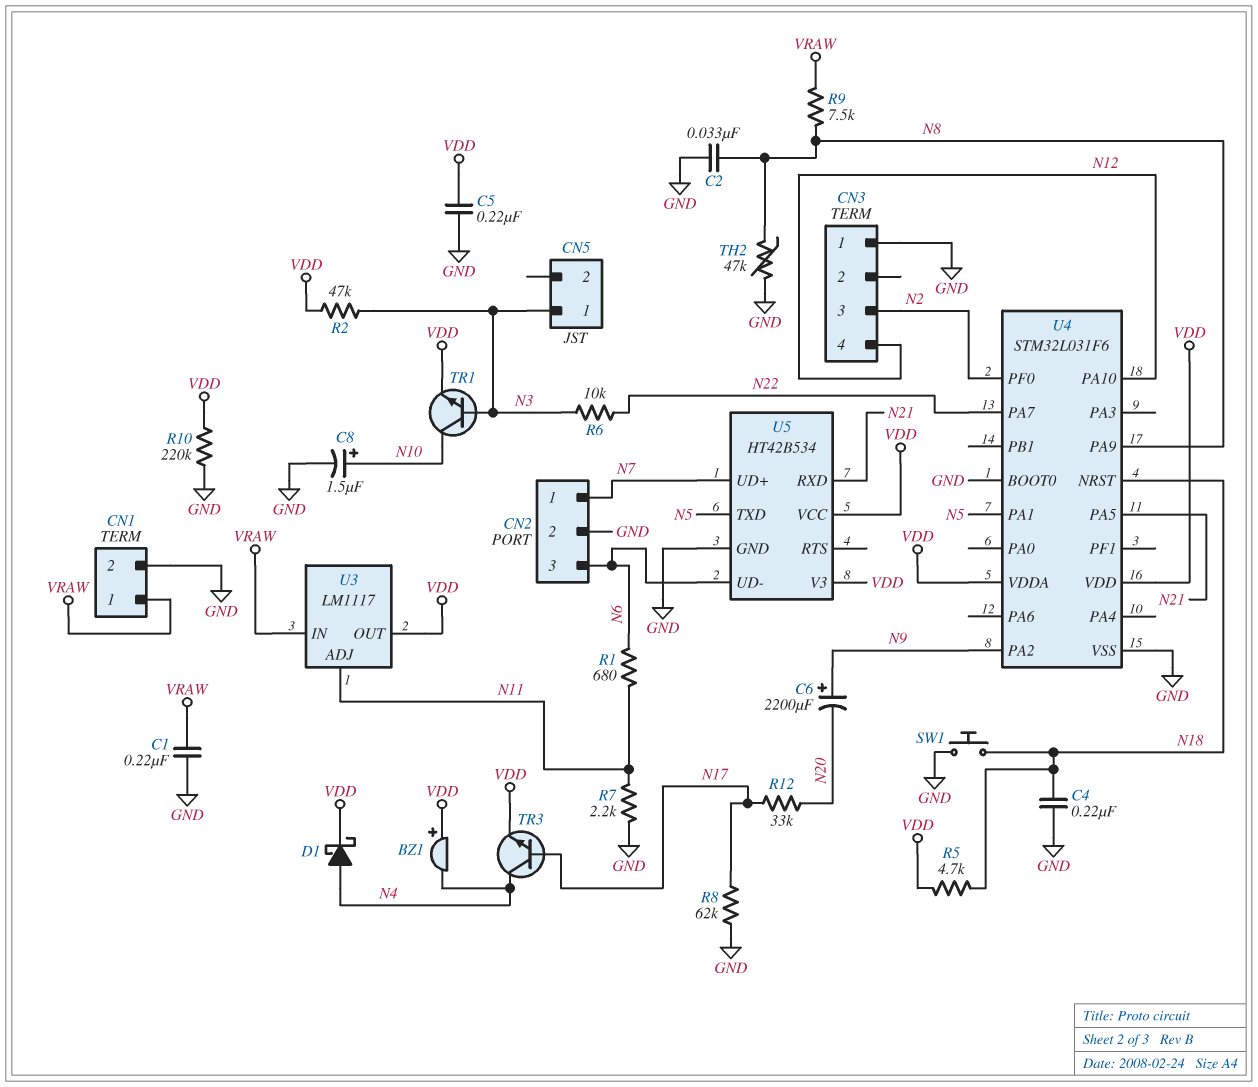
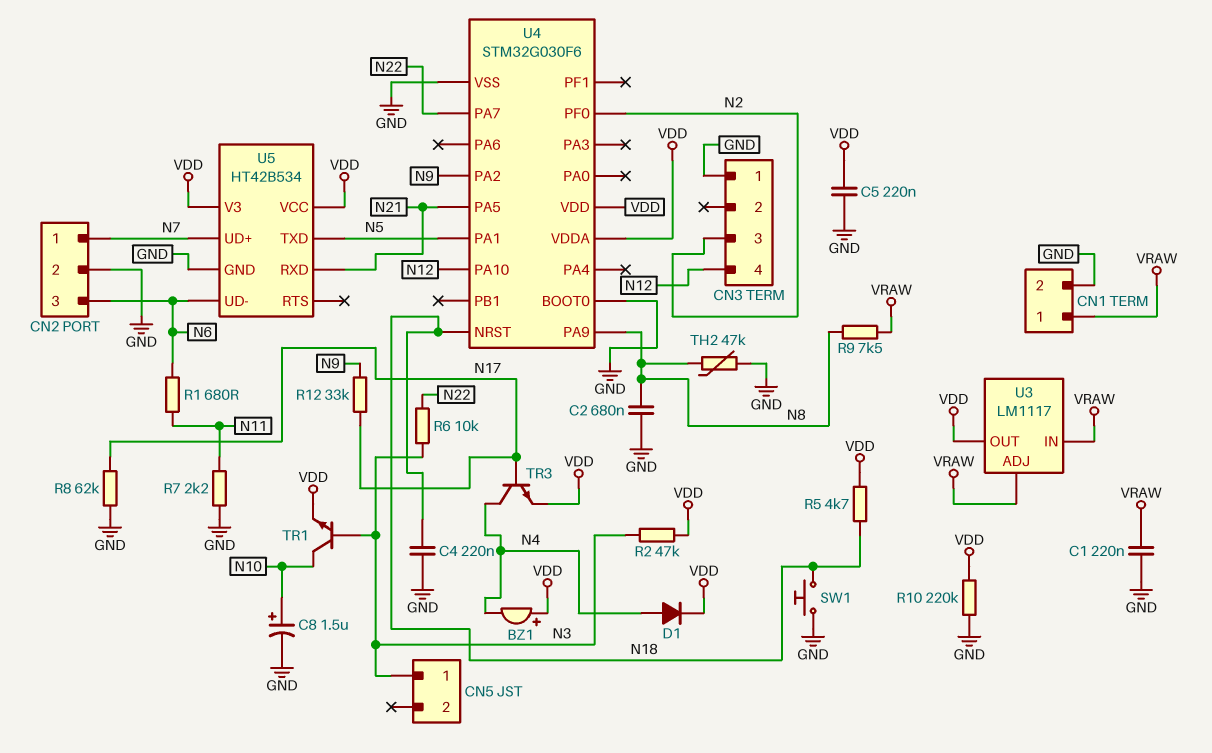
C2: 33nF (GND, N8) -> 680nF (GND, N8)
C6: 2200uF (plus N9, minus N20) -> none
D1: schottky (A N4, K VDD) -> diode (A N4, K VDD)
R12: 33k (N17, N20) -> 33k (N9, N17)
U3 pin ADJ: N11 -> VRAW
U4: STM32L031F6 -> STM32G030F6

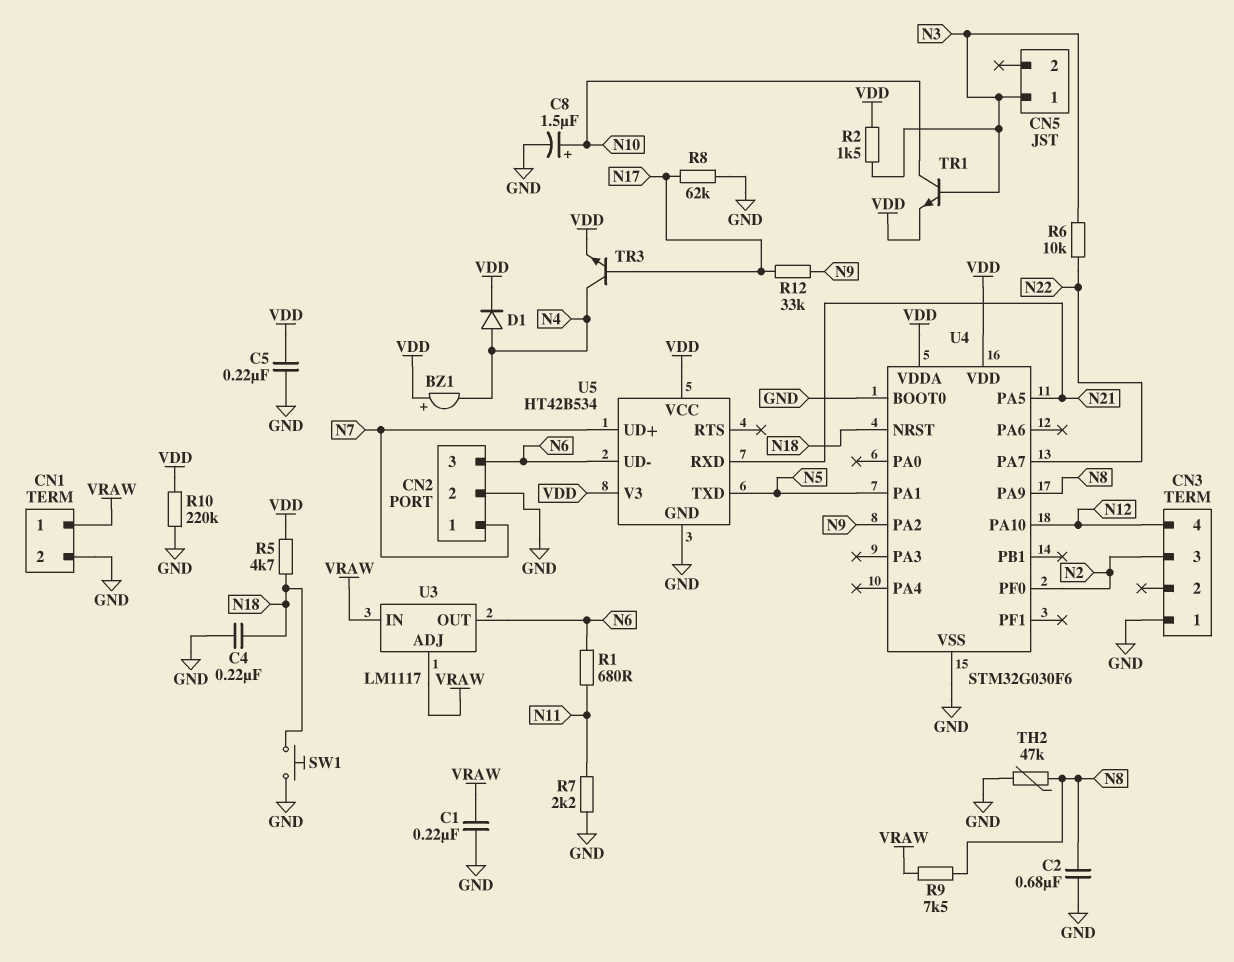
R2: 47k (N3, VDD) -> 1.5k (N3, VDD)
U3 pin OUT: VDD -> N6

